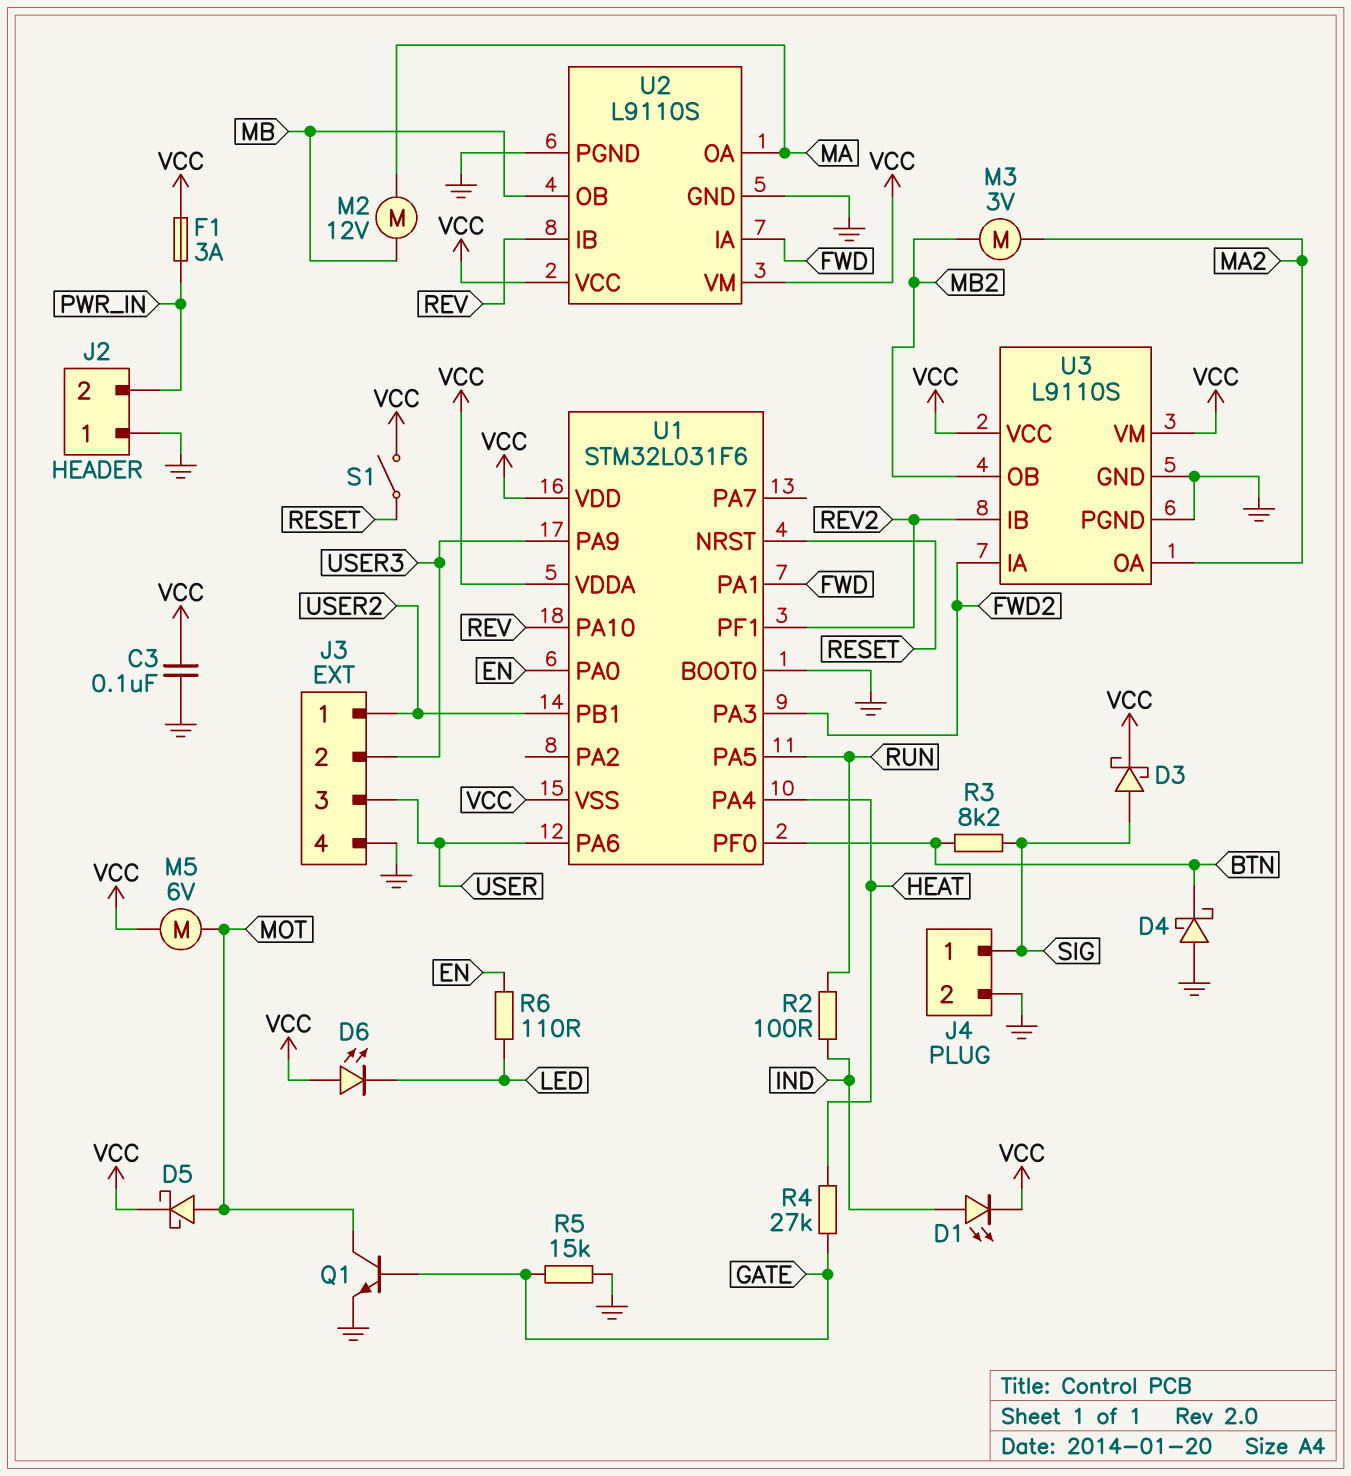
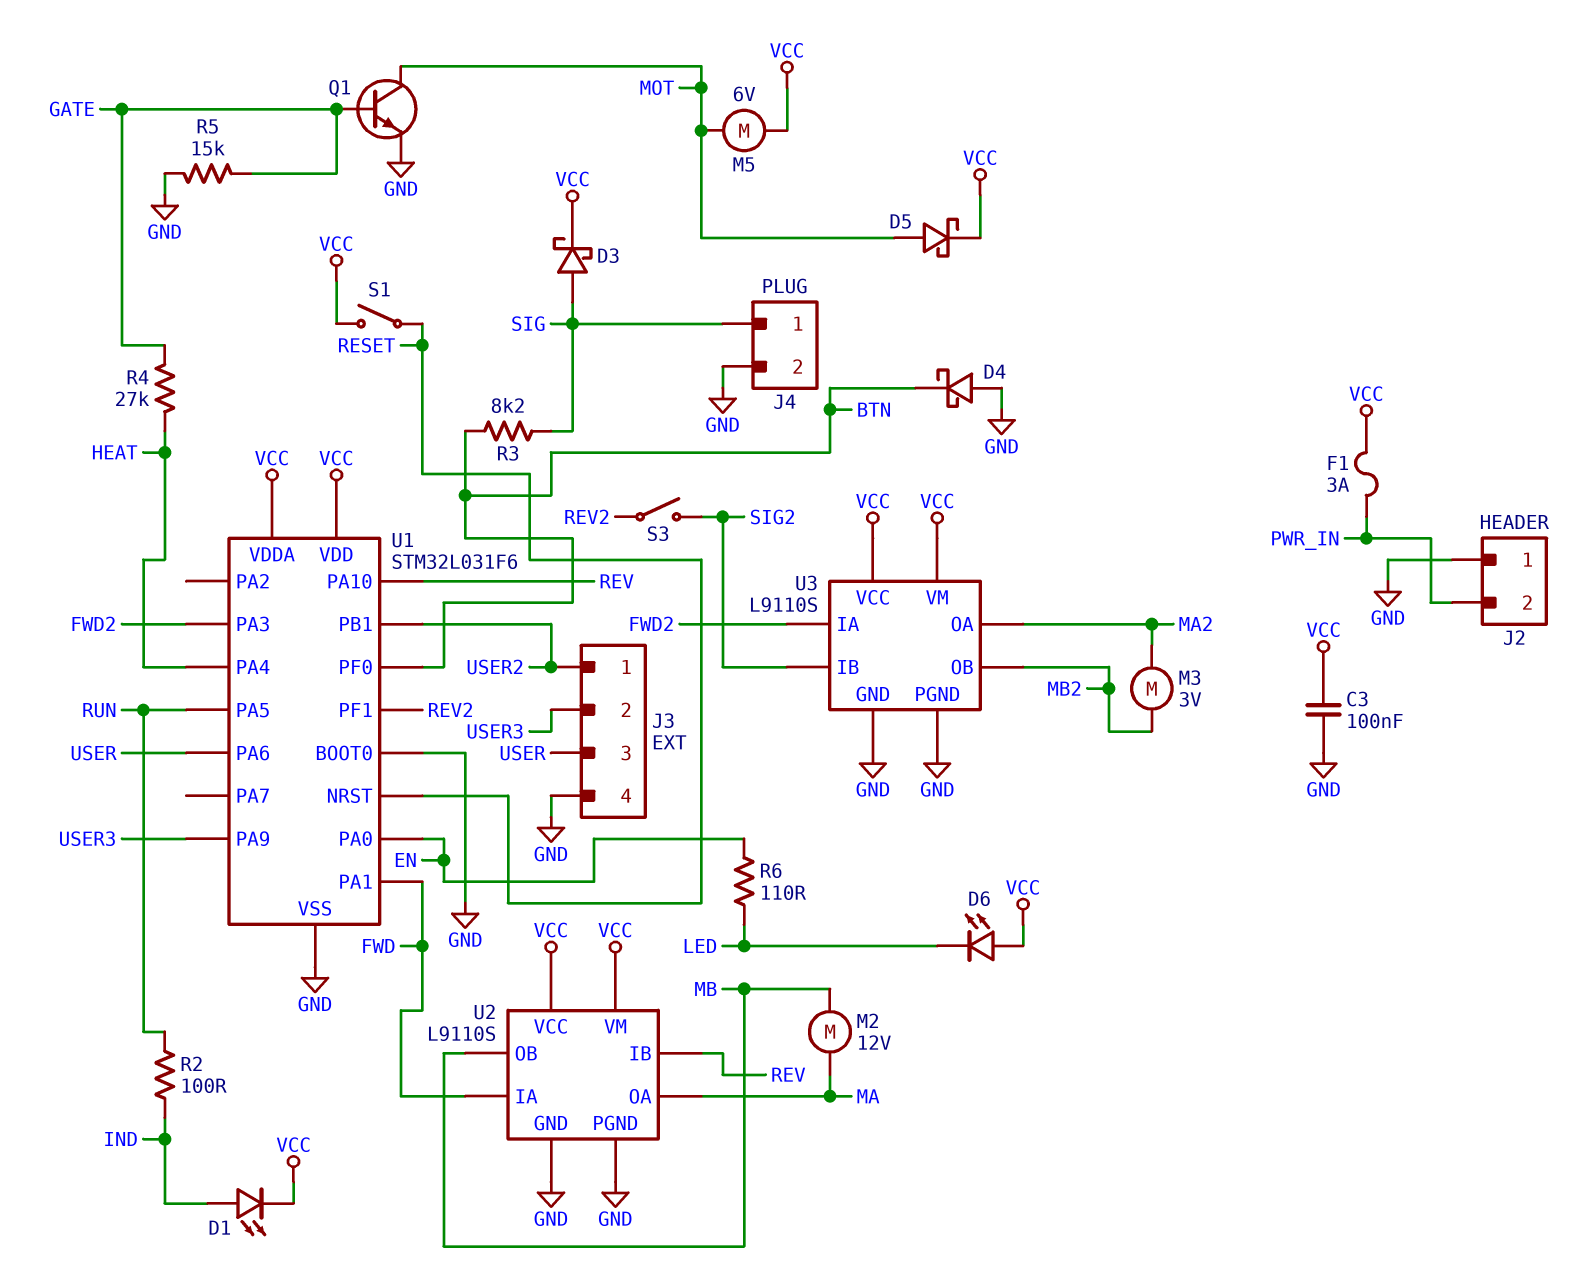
S3: none -> switch (REV2, SIG2)
U1 pin VSS: VCC -> GND
U3 pin IB: REV2 -> SIG2

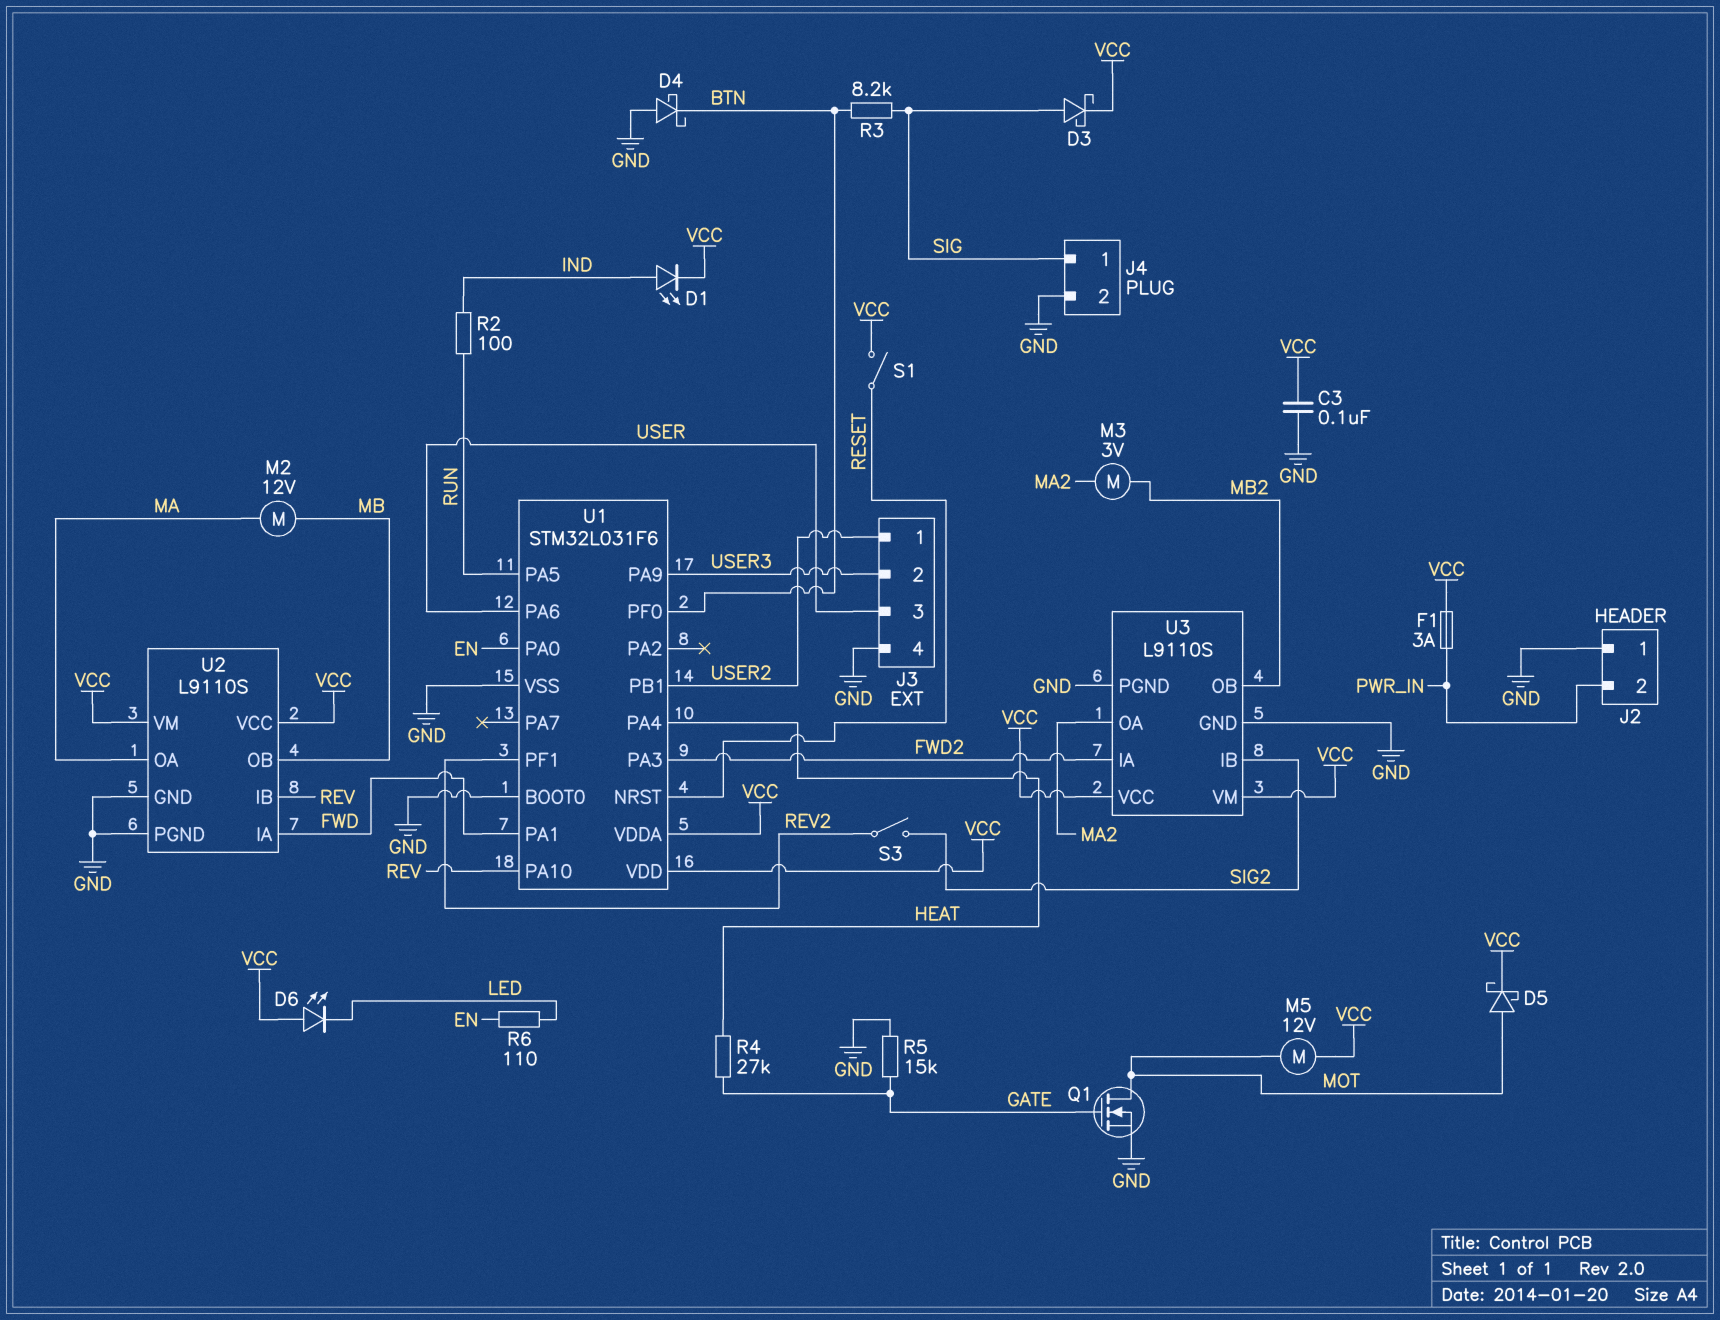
M5: motor 6V (MOT, VCC) -> motor 12V (MOT, VCC)
Q1: NPN (B GATE, C MOT, E GND) -> NMOS (G GATE, D MOT, S GND)

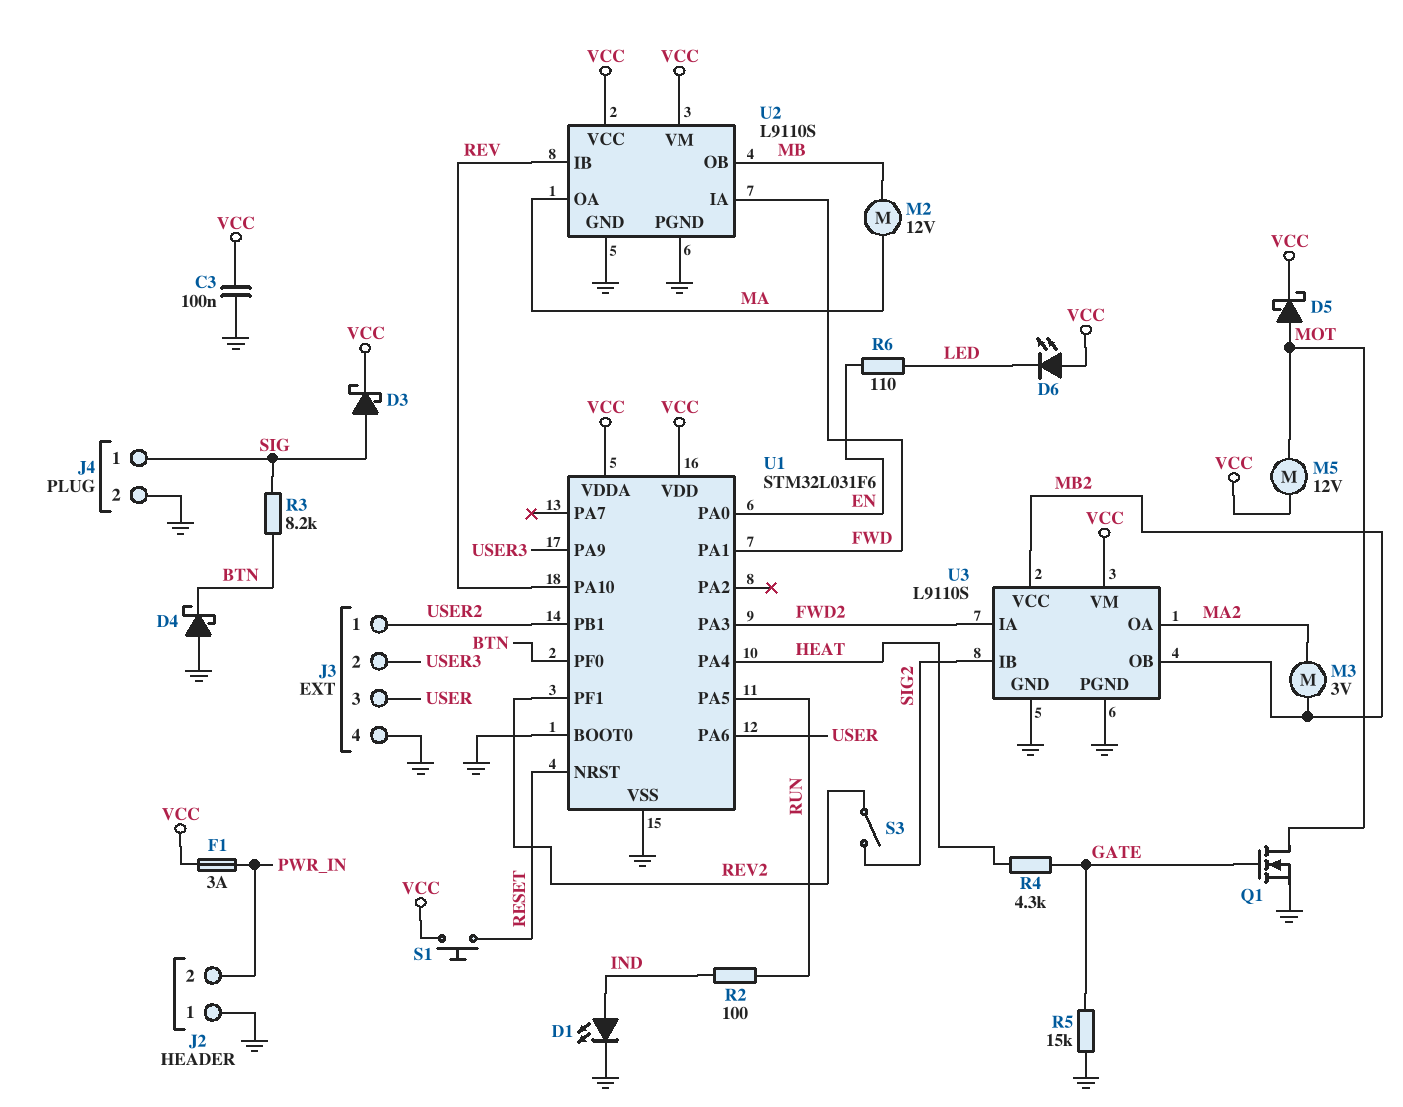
D1: LED (A IND, K VCC) -> LED (A IND, K GND)
R4: 27k (GATE, HEAT) -> 4.3k (GATE, HEAT)
S1: switch (RESET, VCC) -> button (RESET, VCC)
U3 pin VCC: VCC -> MB2

